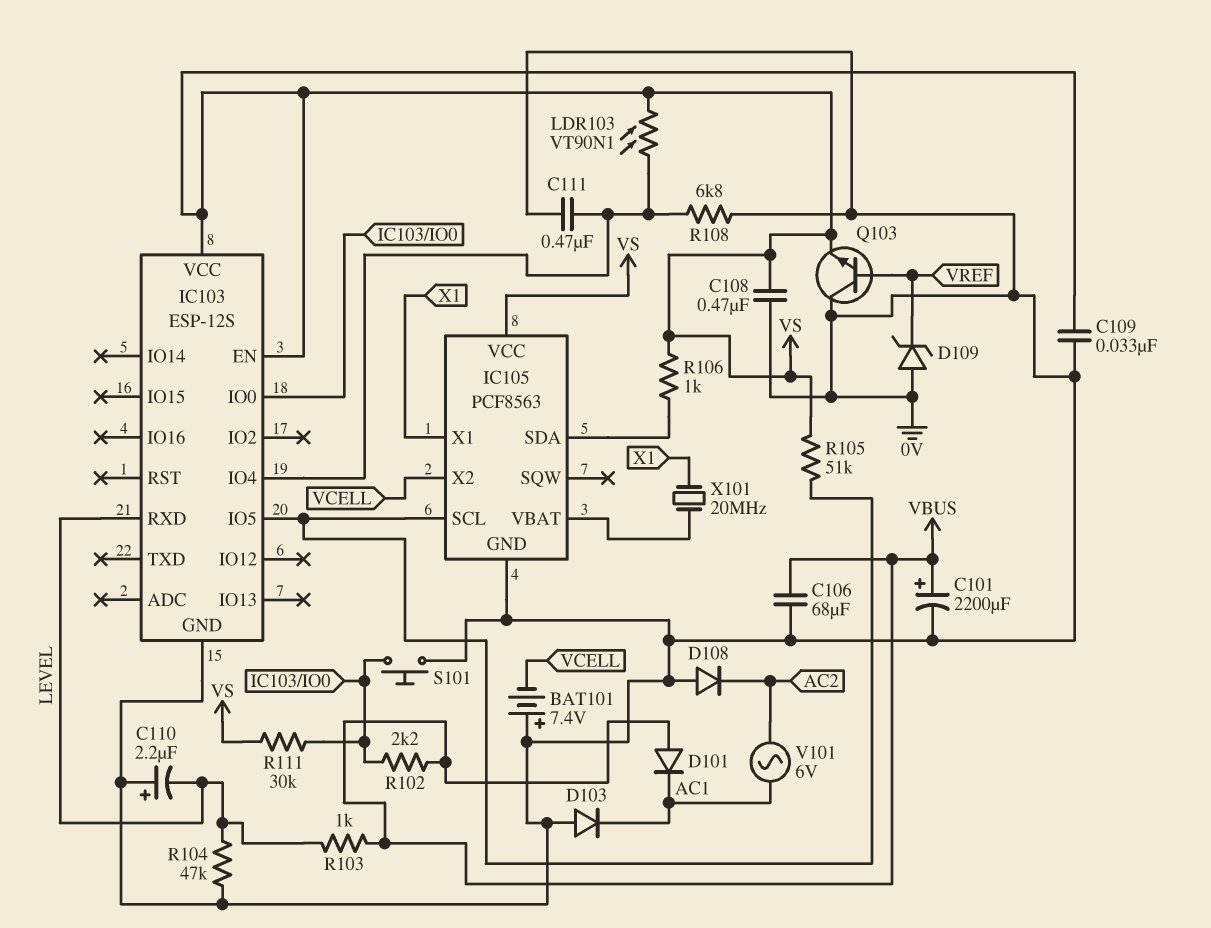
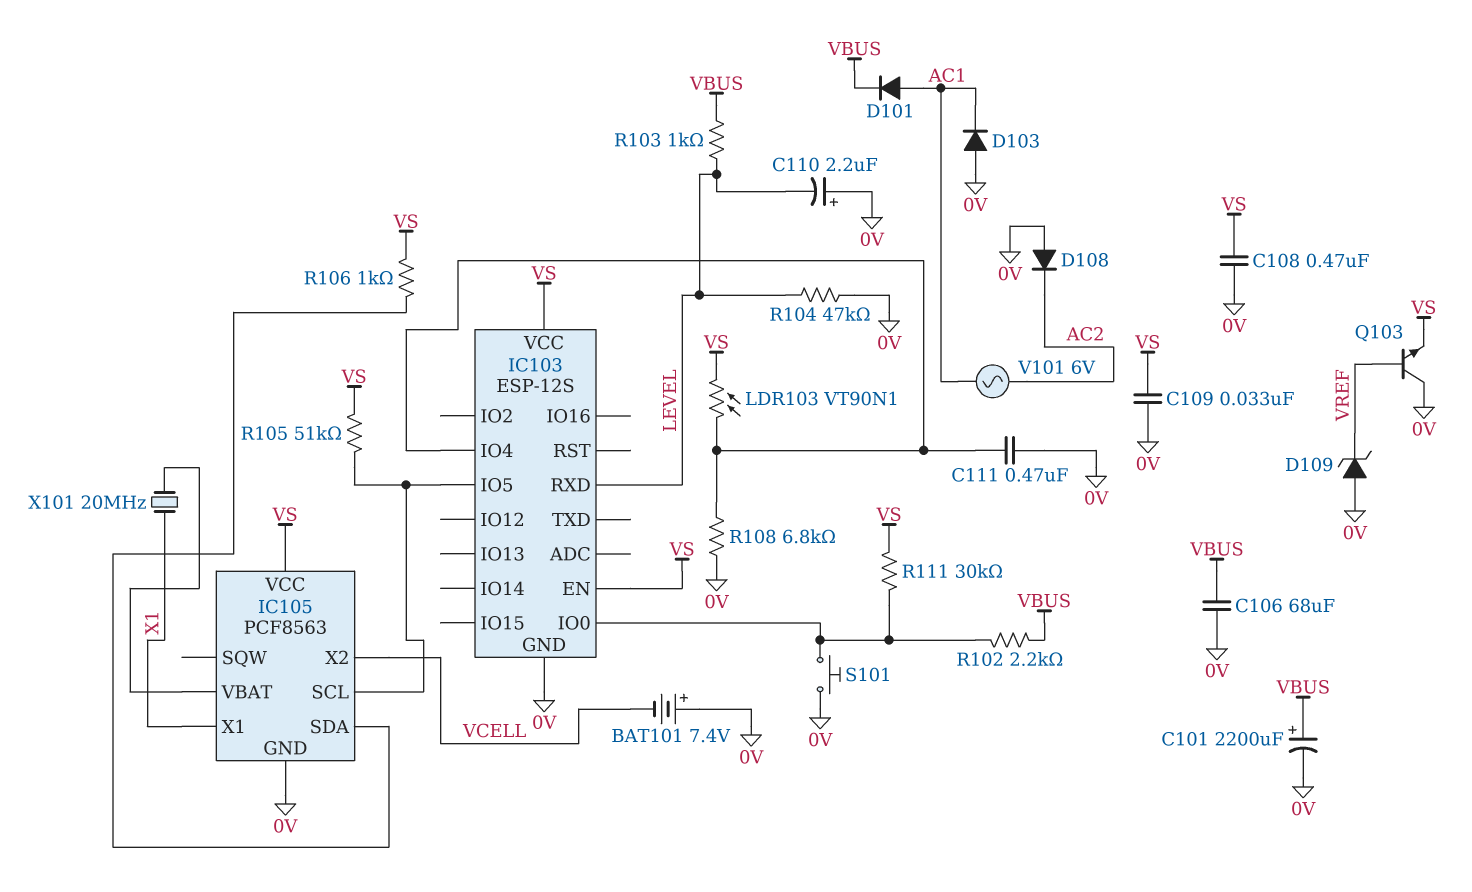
D101: diode (A VBUS, K AC1) -> diode (A AC1, K VBUS)

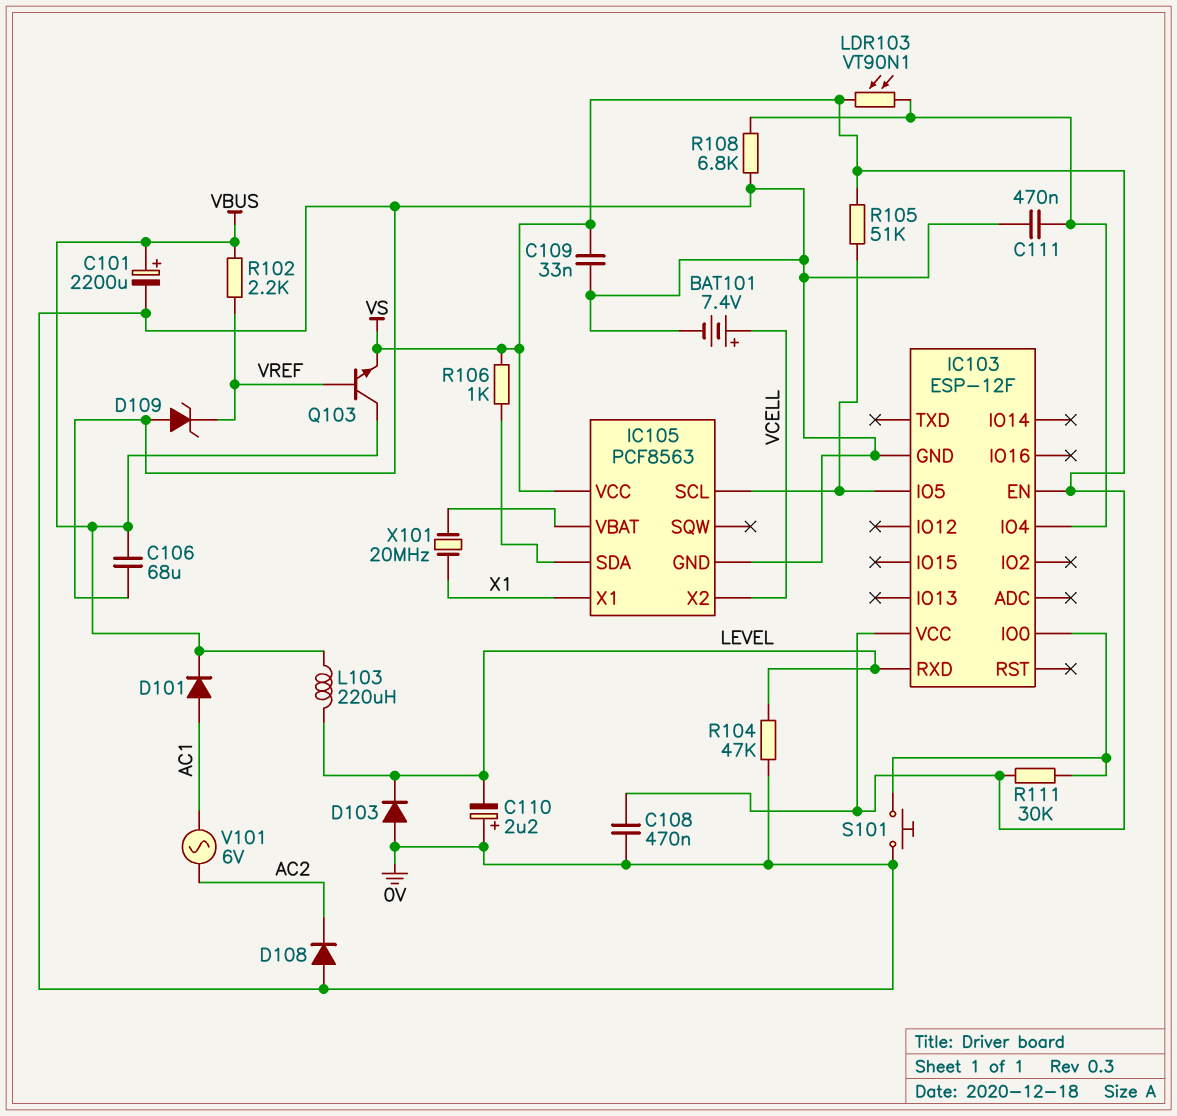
BAT101: 7.4V (plus 0V, minus VCELL) -> 7.4V (plus VCELL, minus 0V)
D103: diode (A 0V, K AC1) -> diode (A 0V, K LEVEL)
IC103: ESP-12S -> ESP-12F
L103: none -> 220uH (LEVEL, VBUS)
Q103: NPN (B VREF, C 0V, E VS) -> NPN (B VREF, C VBUS, E VS)
R102: 2.2k (IC103/IO0, VBUS) -> 2.2k (VBUS, VREF)
R103: 1k (LEVEL, VBUS) -> none

